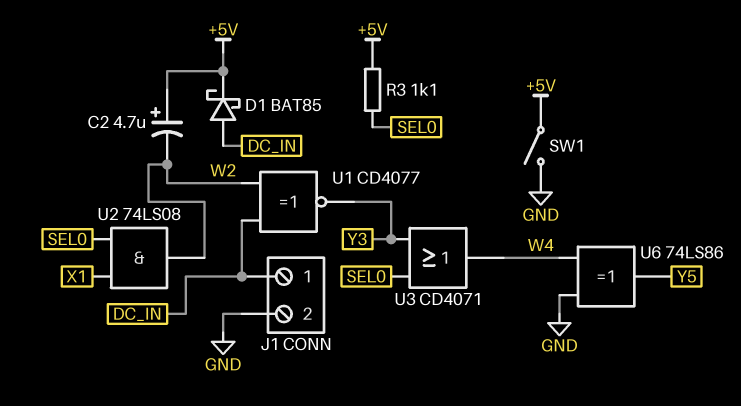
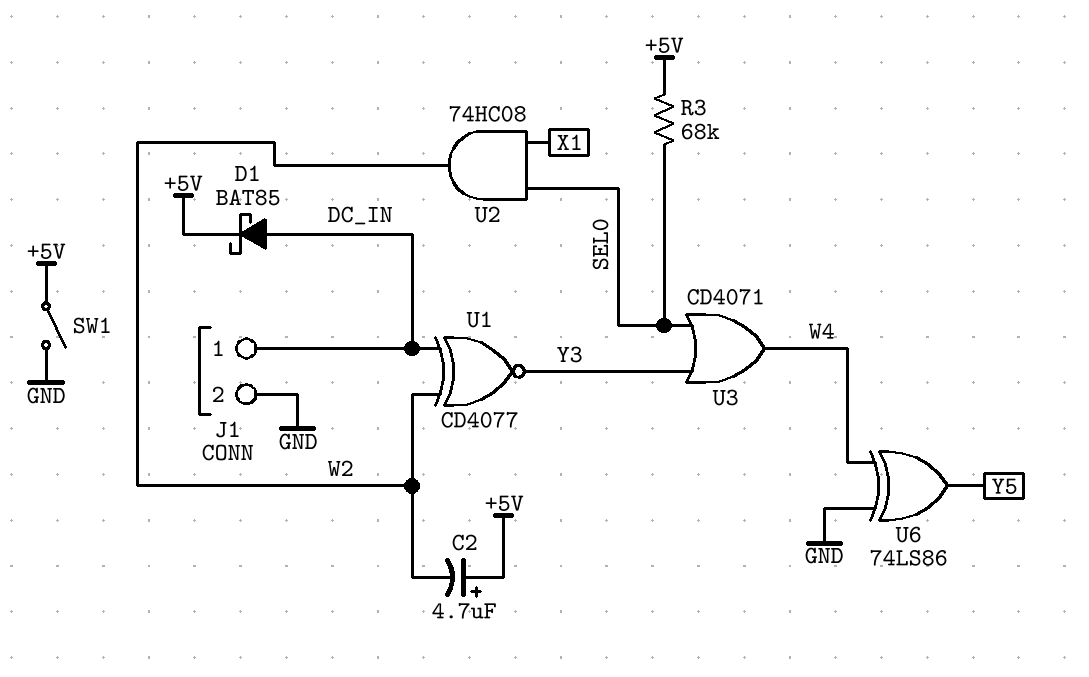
R3: 1.1k (+5V, SEL0) -> 68k (+5V, SEL0)
U2: AND 74LS08 (in SEL0, in X1, out W2) -> AND 74HC08 (in SEL0, in X1, out W2)

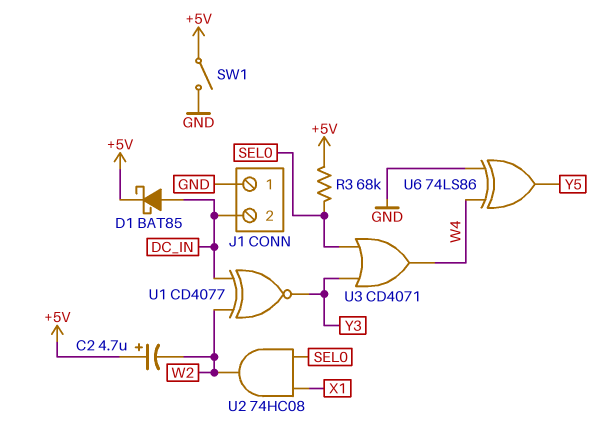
J1 pin 1: DC_IN -> GND
J1 pin 2: GND -> DC_IN

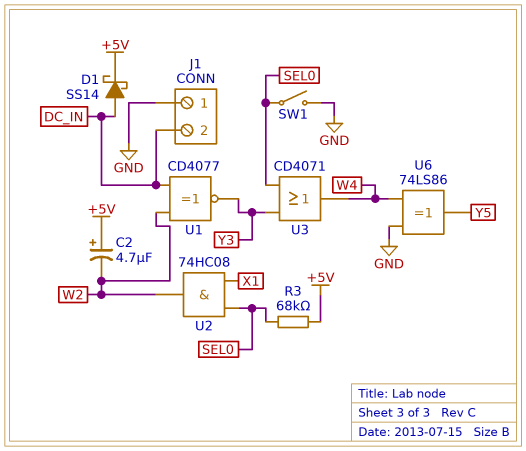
D1: schottky BAT85 (A DC_IN, K +5V) -> schottky SS14 (A DC_IN, K +5V)
SW1: switch (+5V, GND) -> switch (GND, SEL0)

